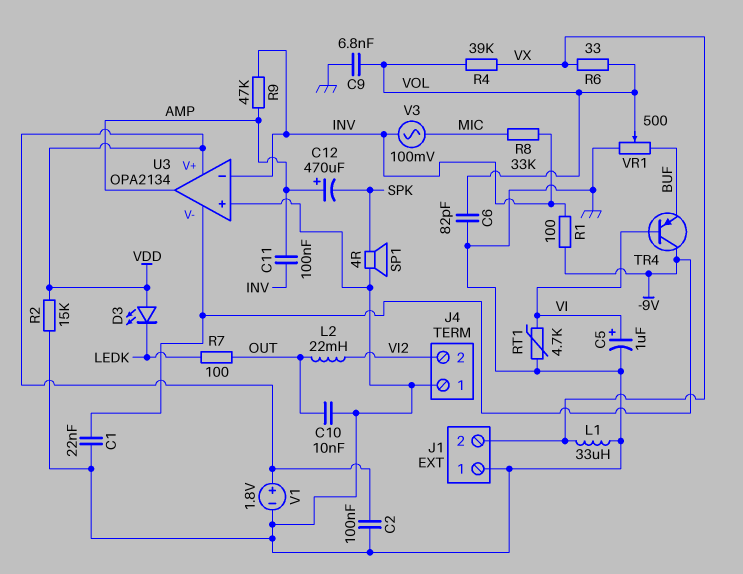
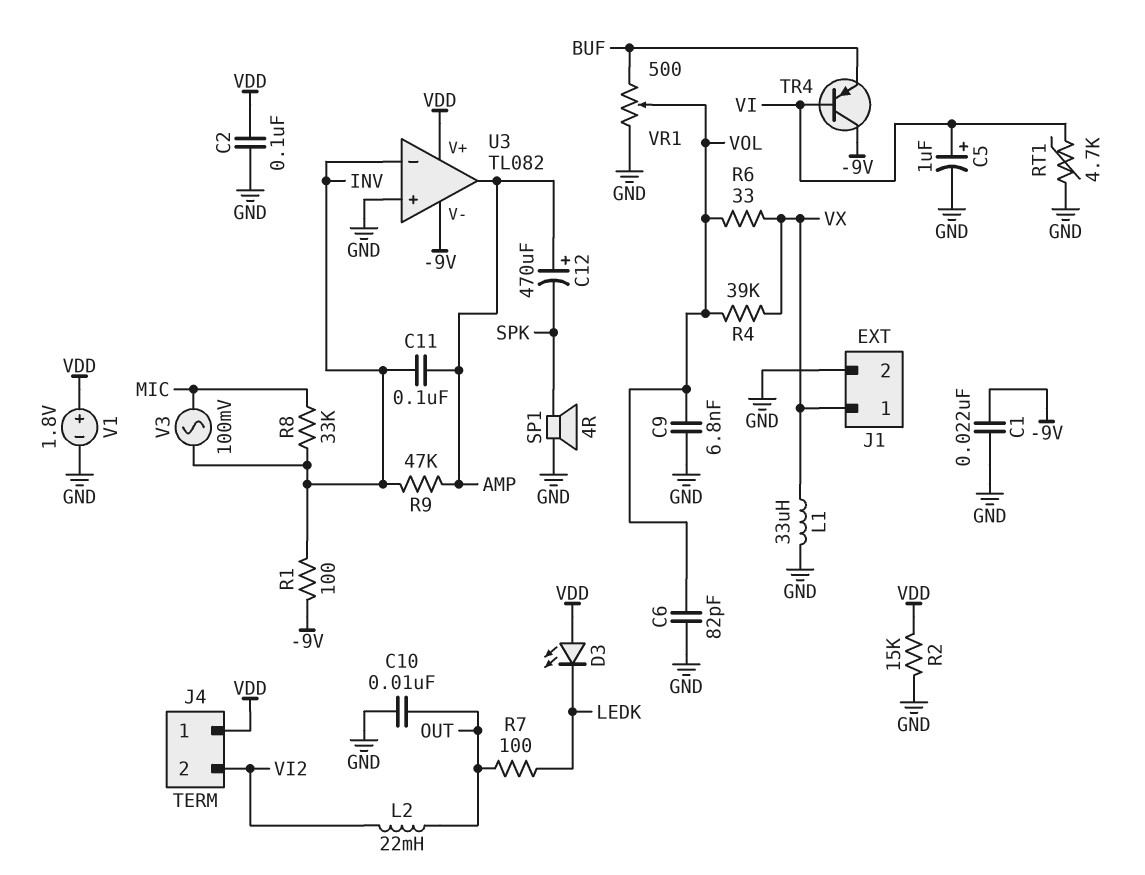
J1 pin 1: GND -> VX
J1 pin 2: VX -> GND
J4 pin 1: GND -> VDD
U3: OPA2134 -> TL082

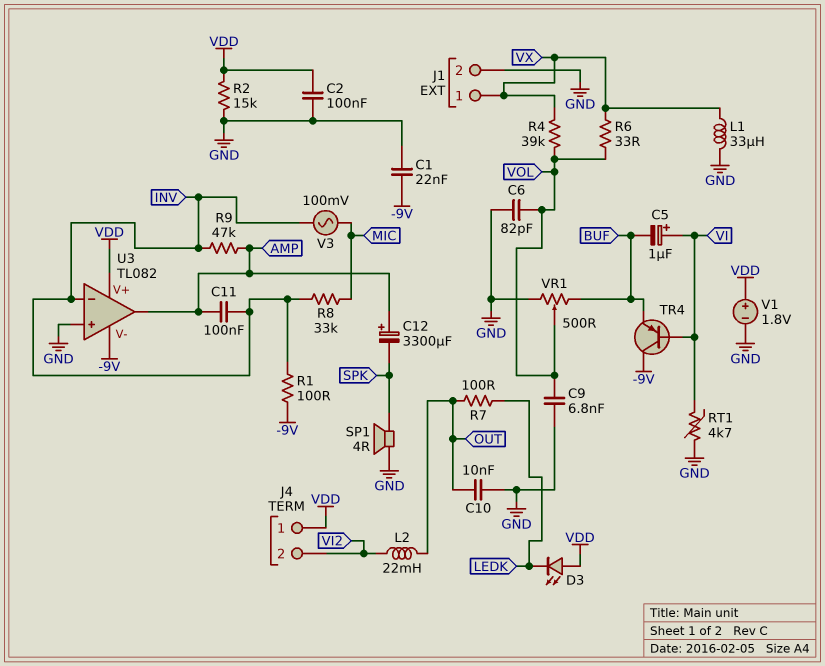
C5: 1uF (plus VI, minus GND) -> 1uF (plus VI, minus BUF)
C12: 470uF (plus AMP, minus SPK) -> 3300uF (plus AMP, minus SPK)

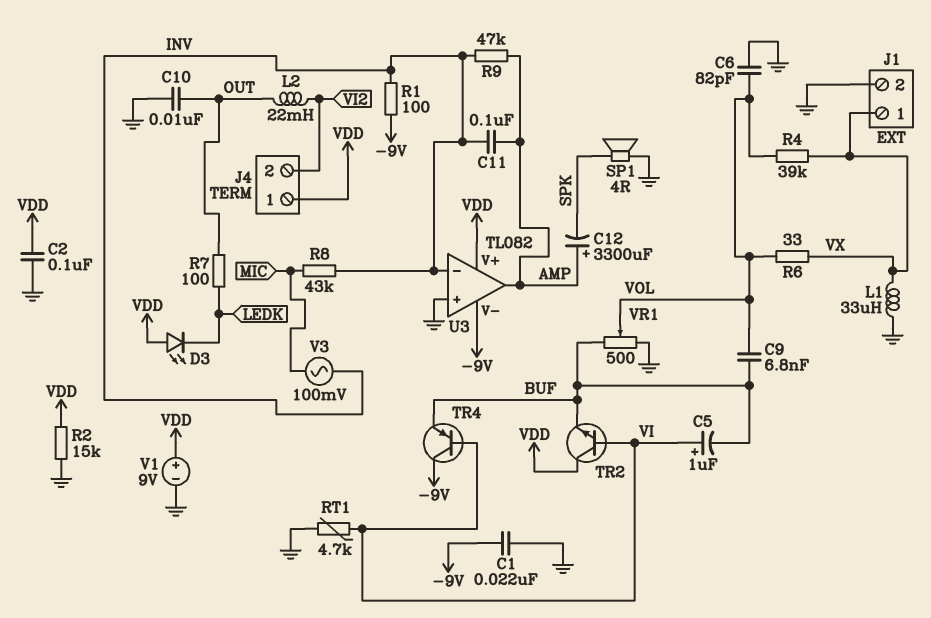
C9: 6.8nF (GND, VOL) -> 6.8nF (BUF, VOL)
R8: 33k (INV, MIC) -> 43k (INV, MIC)
TR2: none -> NPN (B VI, C VDD, E BUF)
V1: 1.8V (plus VDD, minus GND) -> 9V (plus VDD, minus GND)

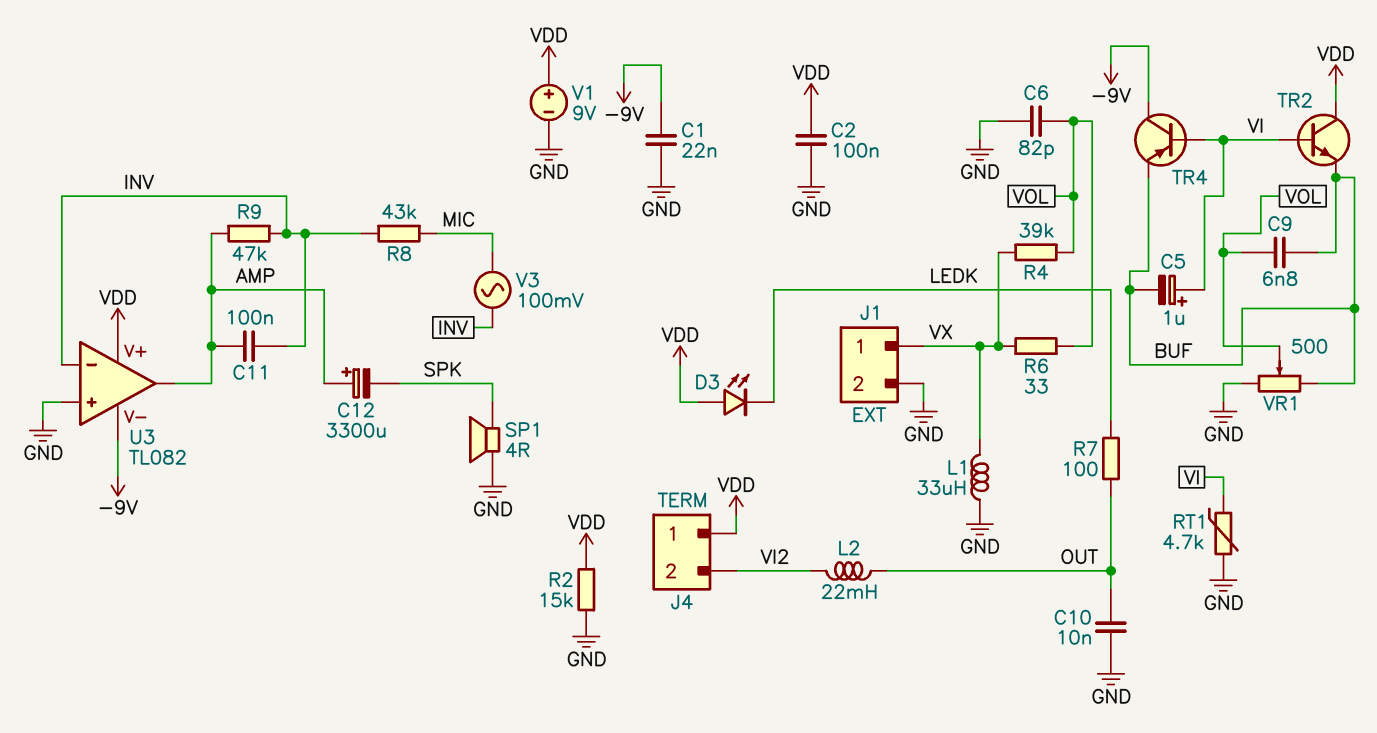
R1: 100 (-9V, INV) -> none

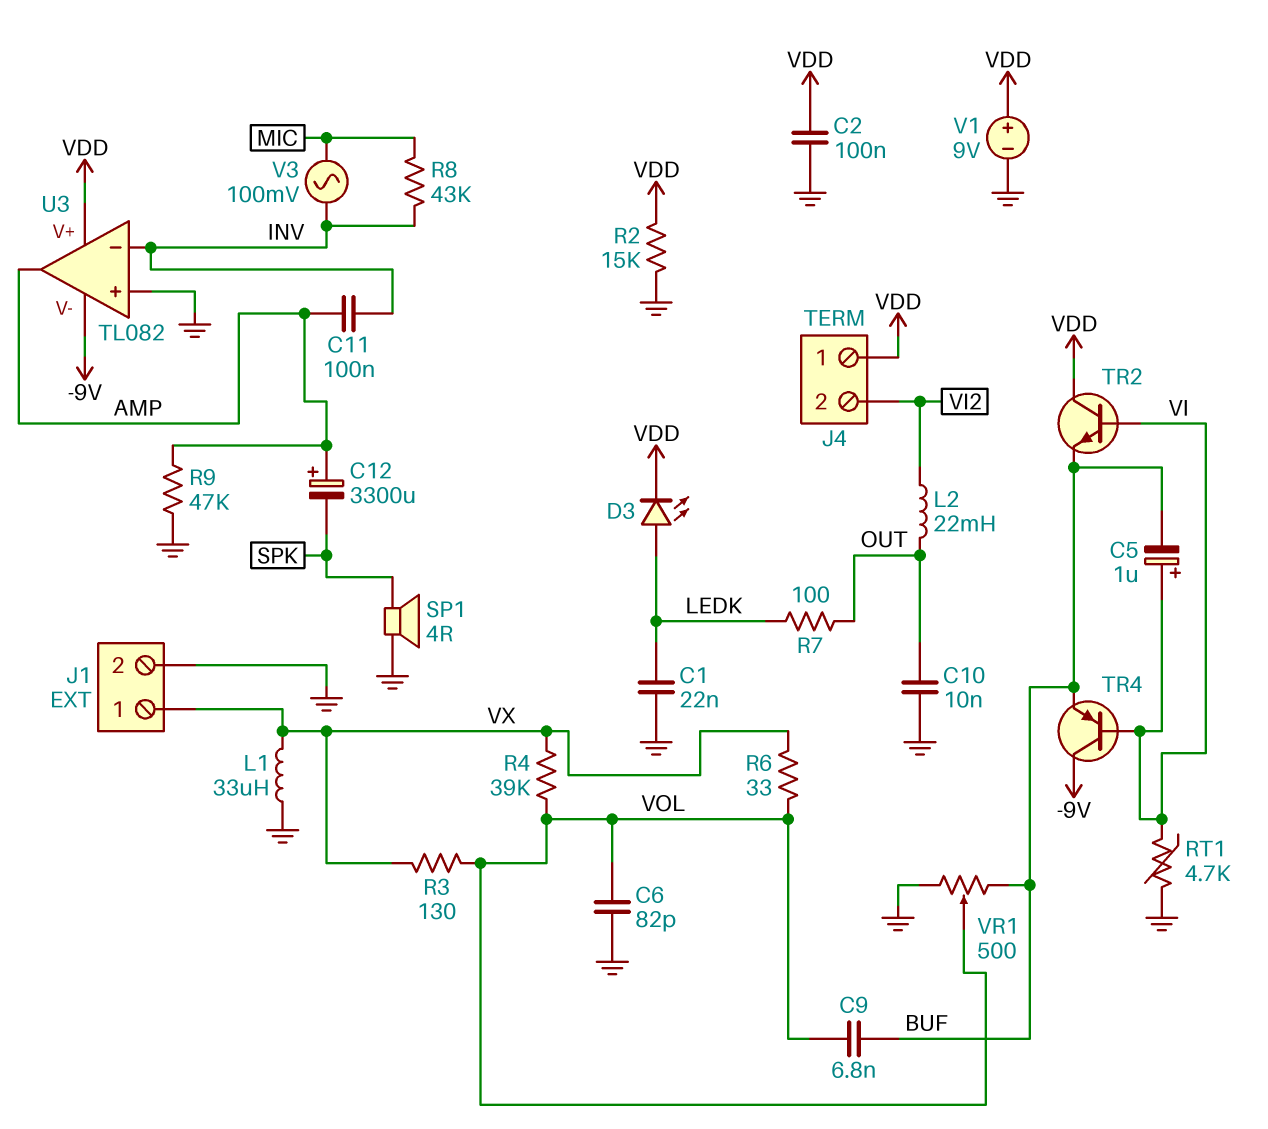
C1: 22nF (-9V, GND) -> 22nF (GND, LEDK)
D3: LED (A VDD, K LEDK) -> LED (A LEDK, K VDD)
R3: none -> 130 (VOL, VX)
R9: 47k (AMP, INV) -> 47k (AMP, GND)

